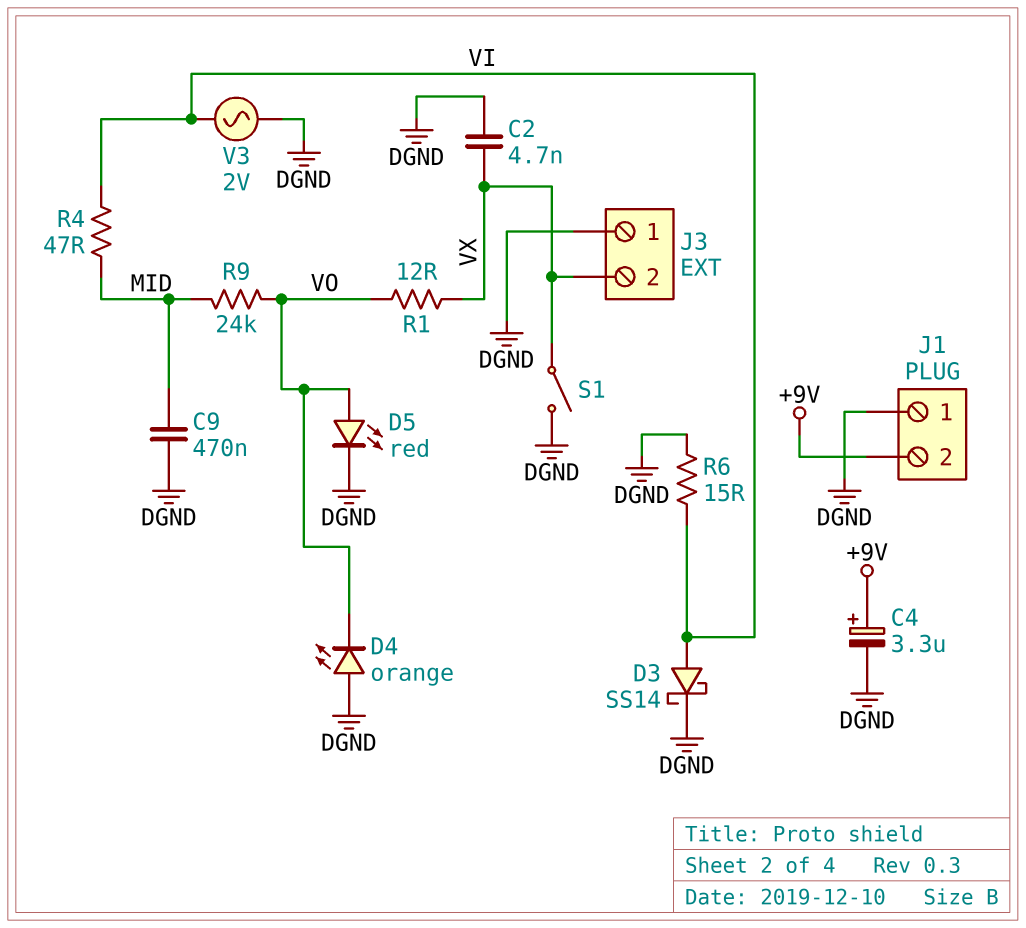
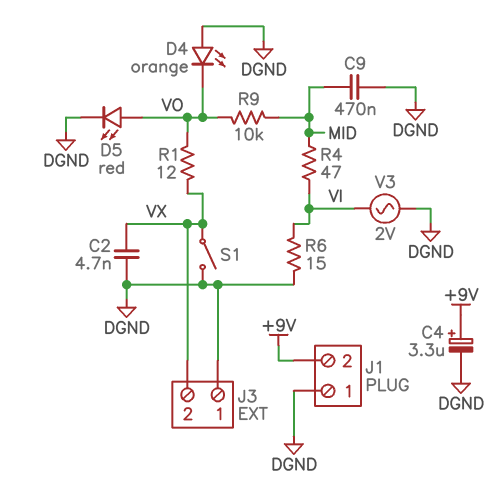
D3: schottky SS14 (A VI, K DGND) -> none
R9: 24k (MID, VO) -> 10k (MID, VO)

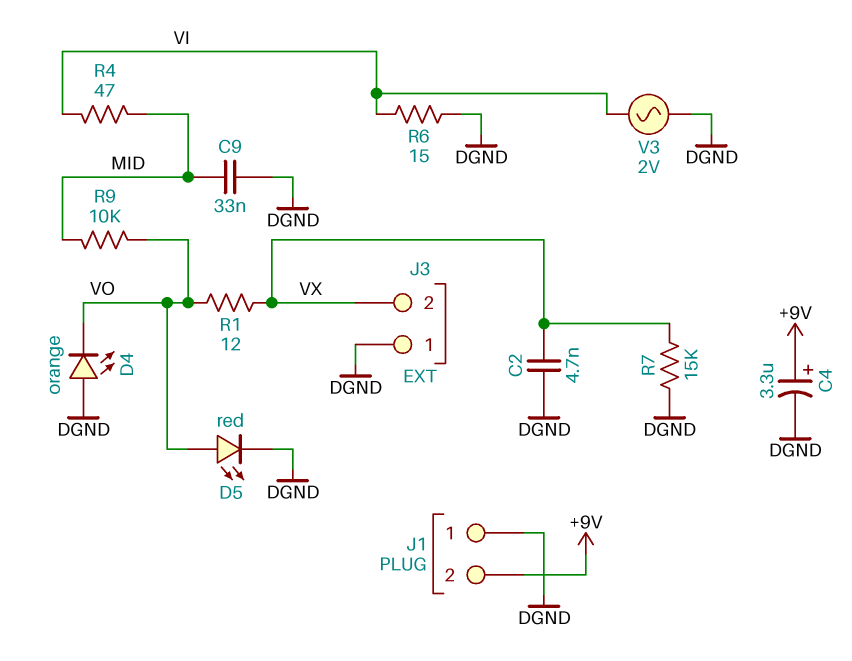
C9: 470nF (DGND, MID) -> 33nF (DGND, MID)
R7: none -> 15k (DGND, VX)
S1: switch (DGND, VX) -> none

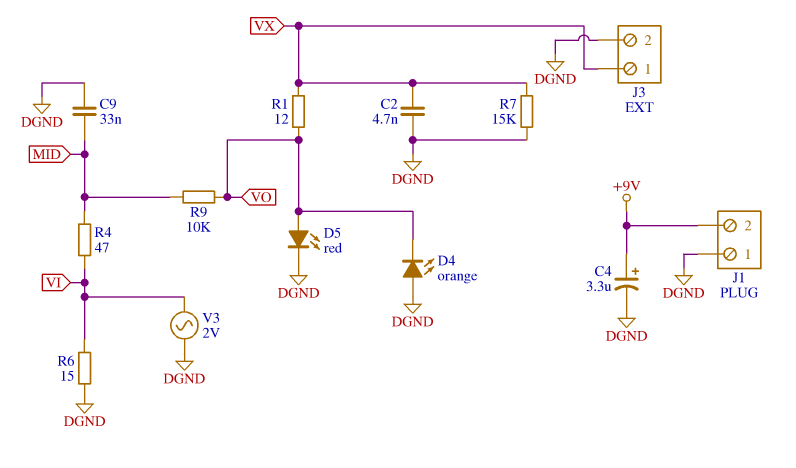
J3 pin 1: DGND -> VX
J3 pin 2: VX -> DGND

